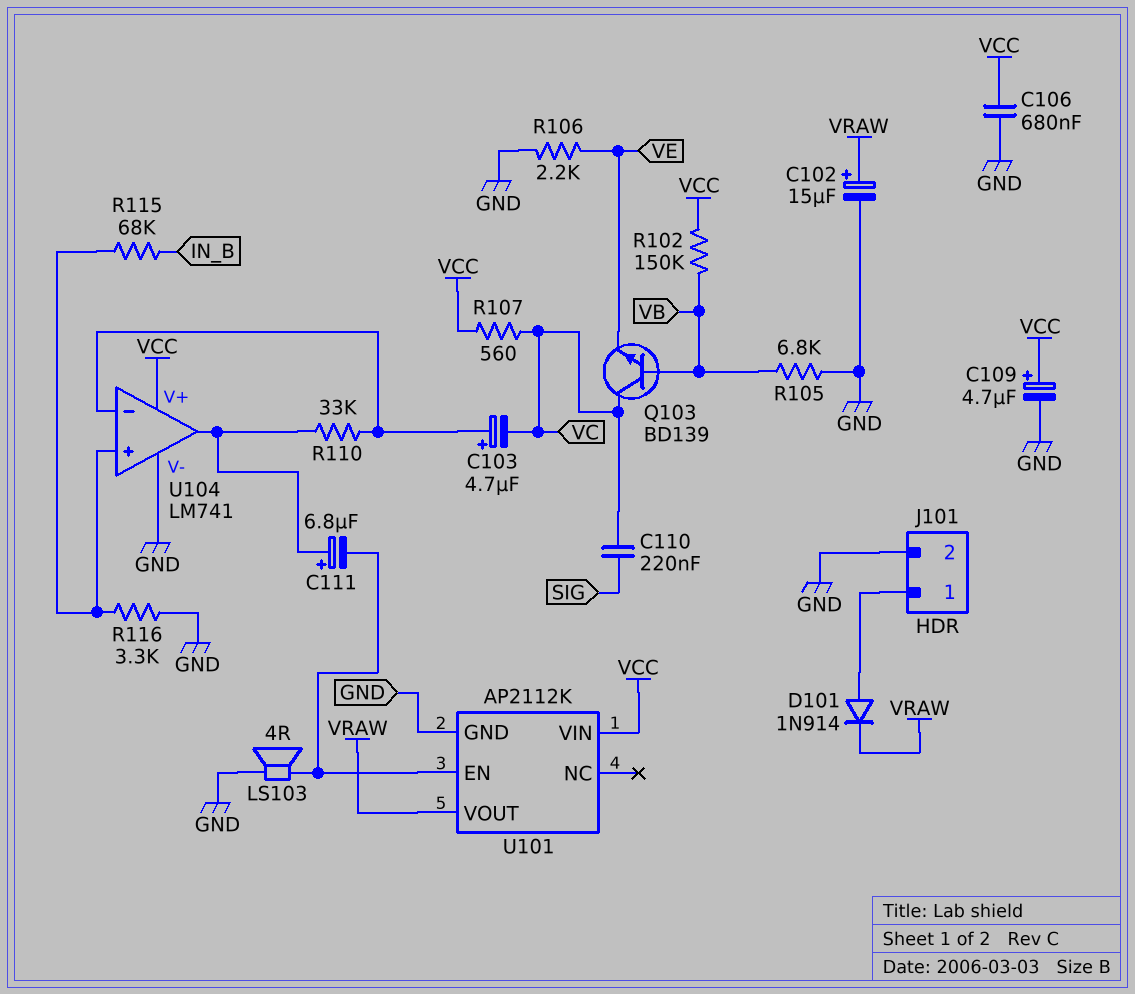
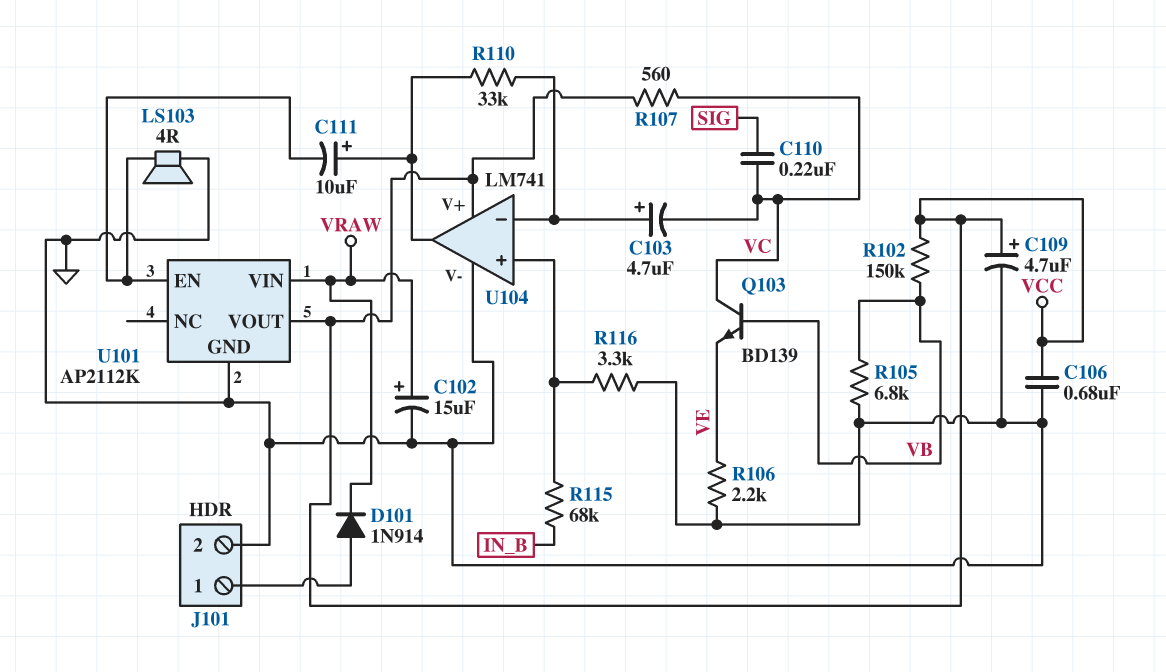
C111: 6.8uF (plus U104/out, minus U101/EN) -> 10uF (plus U104/out, minus U101/EN)
U101 pin VIN: VCC -> VRAW
U101 pin VOUT: VRAW -> VCC

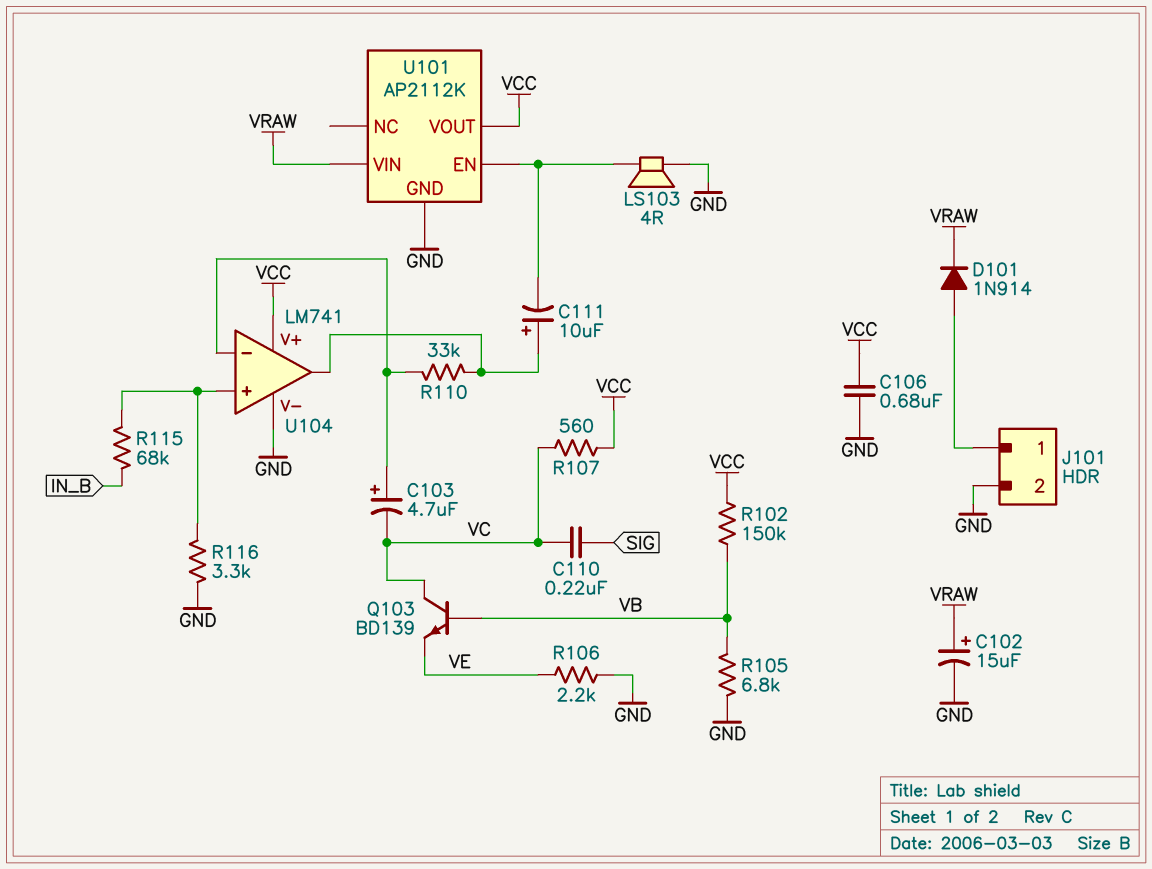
C109: 4.7uF (plus VCC, minus GND) -> none

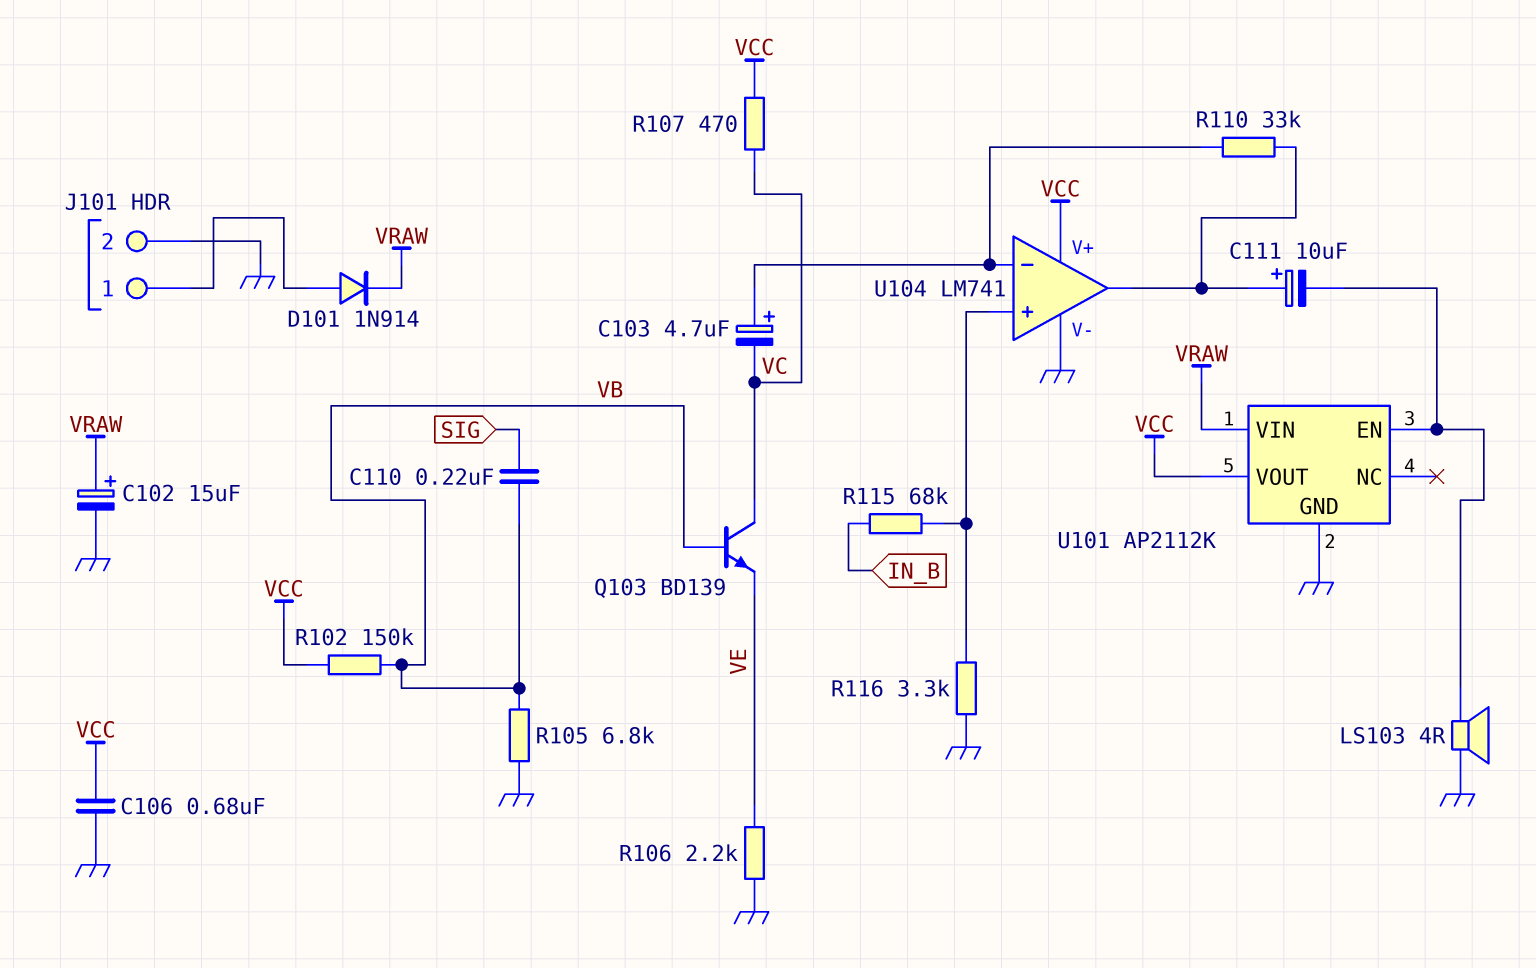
C110: 220nF (SIG, VC) -> 220nF (SIG, VB)
R107: 560 (VC, VCC) -> 470 (VC, VCC)

